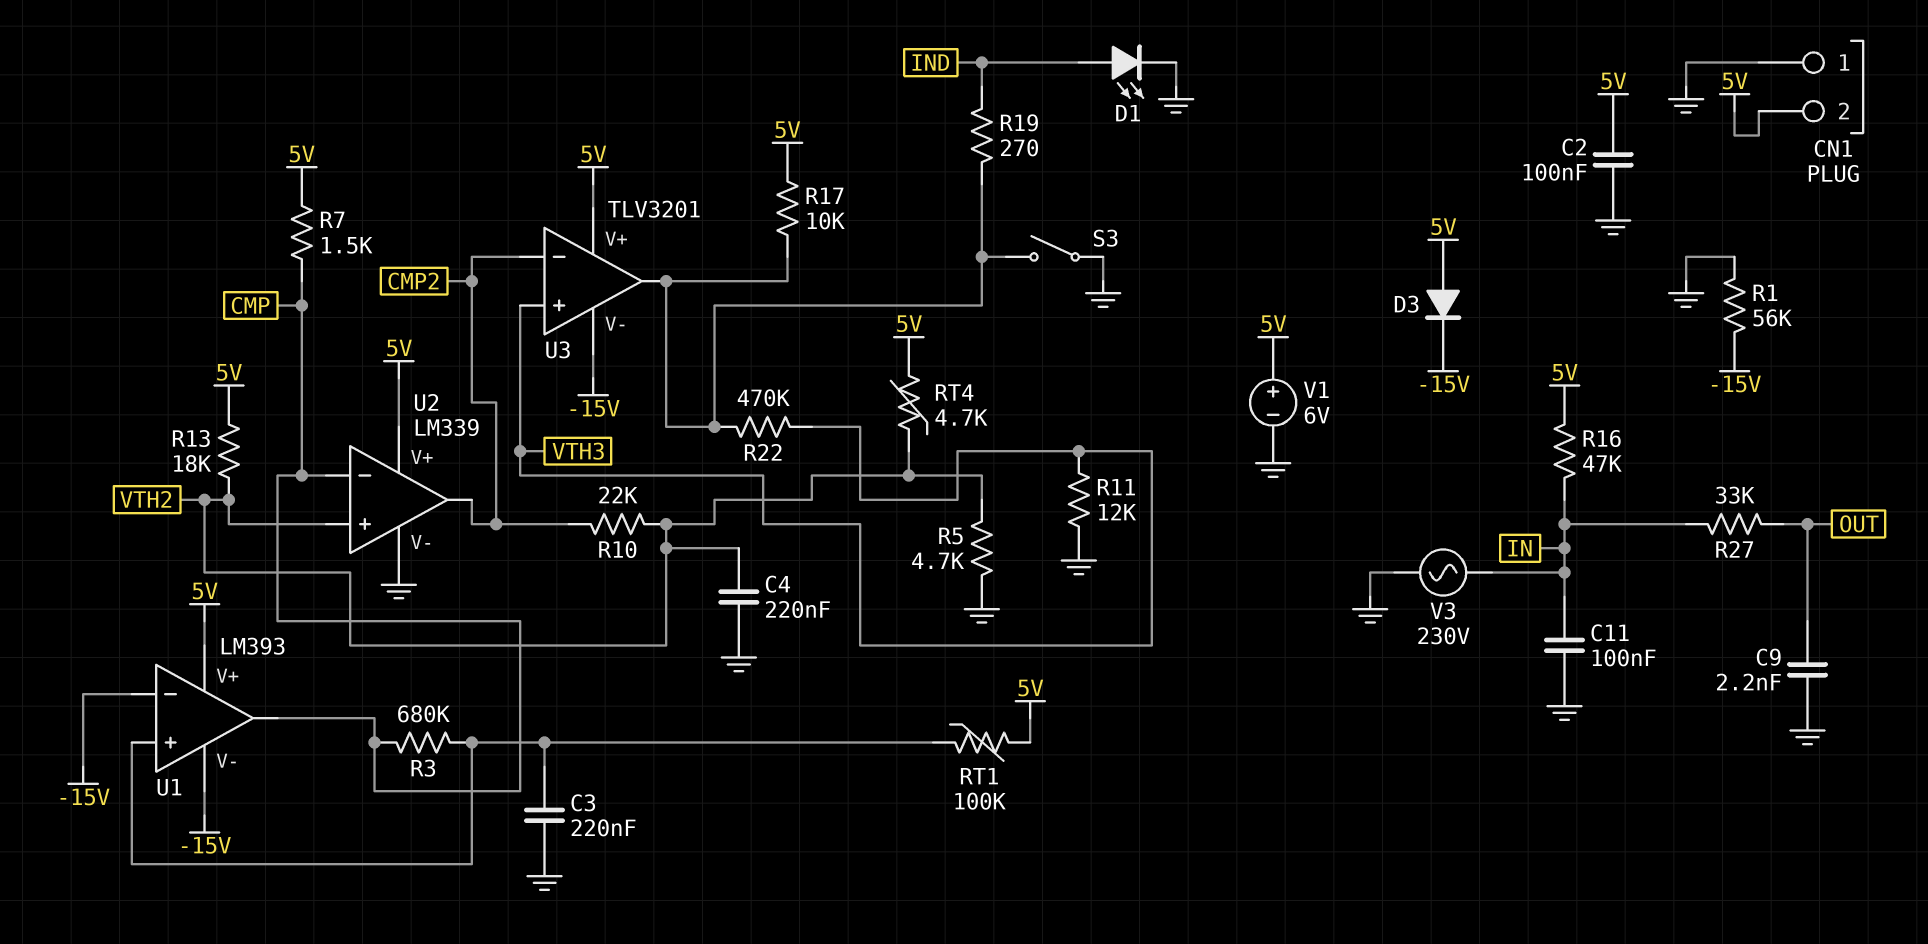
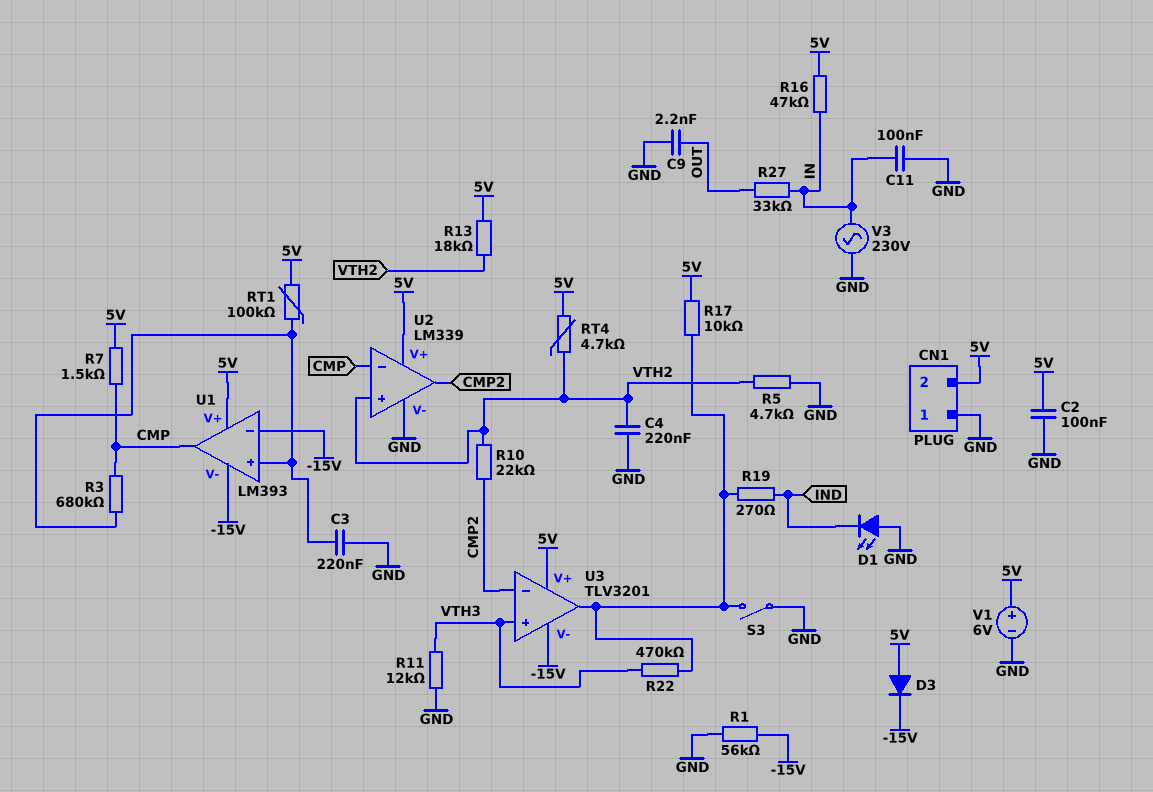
D1: LED (A IND, K GND) -> LED (A GND, K IND)

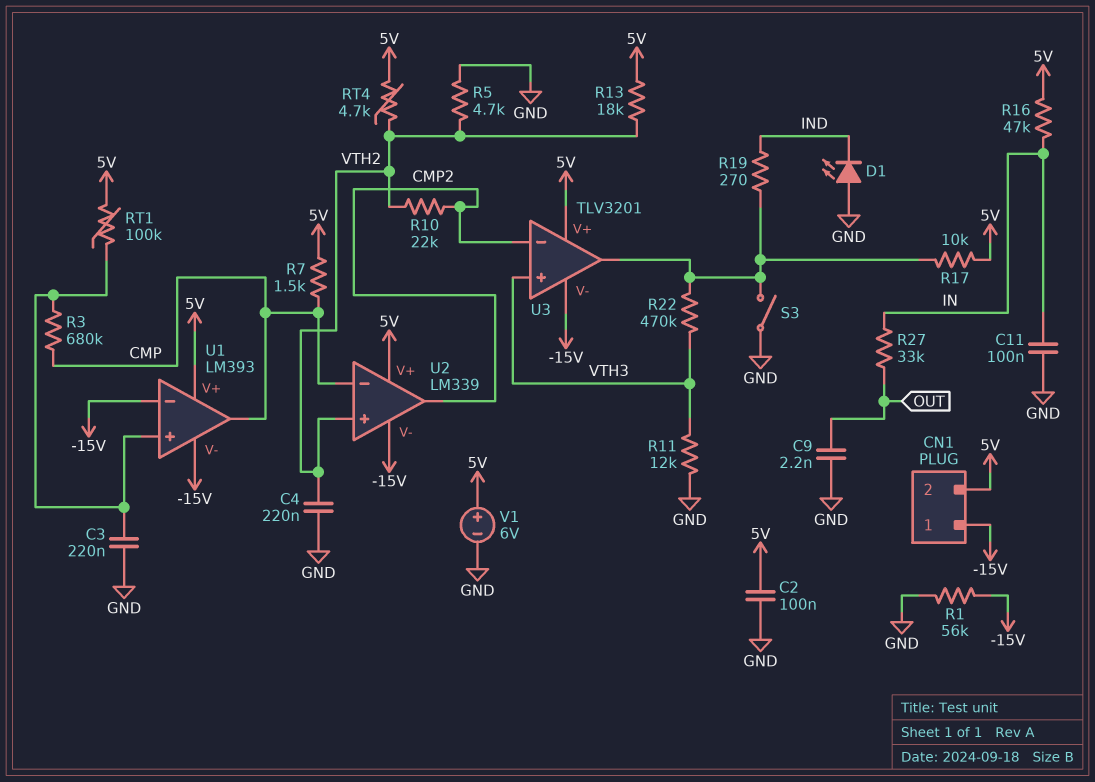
CN1 pin 1: GND -> -15V
D3: diode (A 5V, K -15V) -> none
U2 pin V-: GND -> -15V
V3: AC 230V (GND, IN) -> none

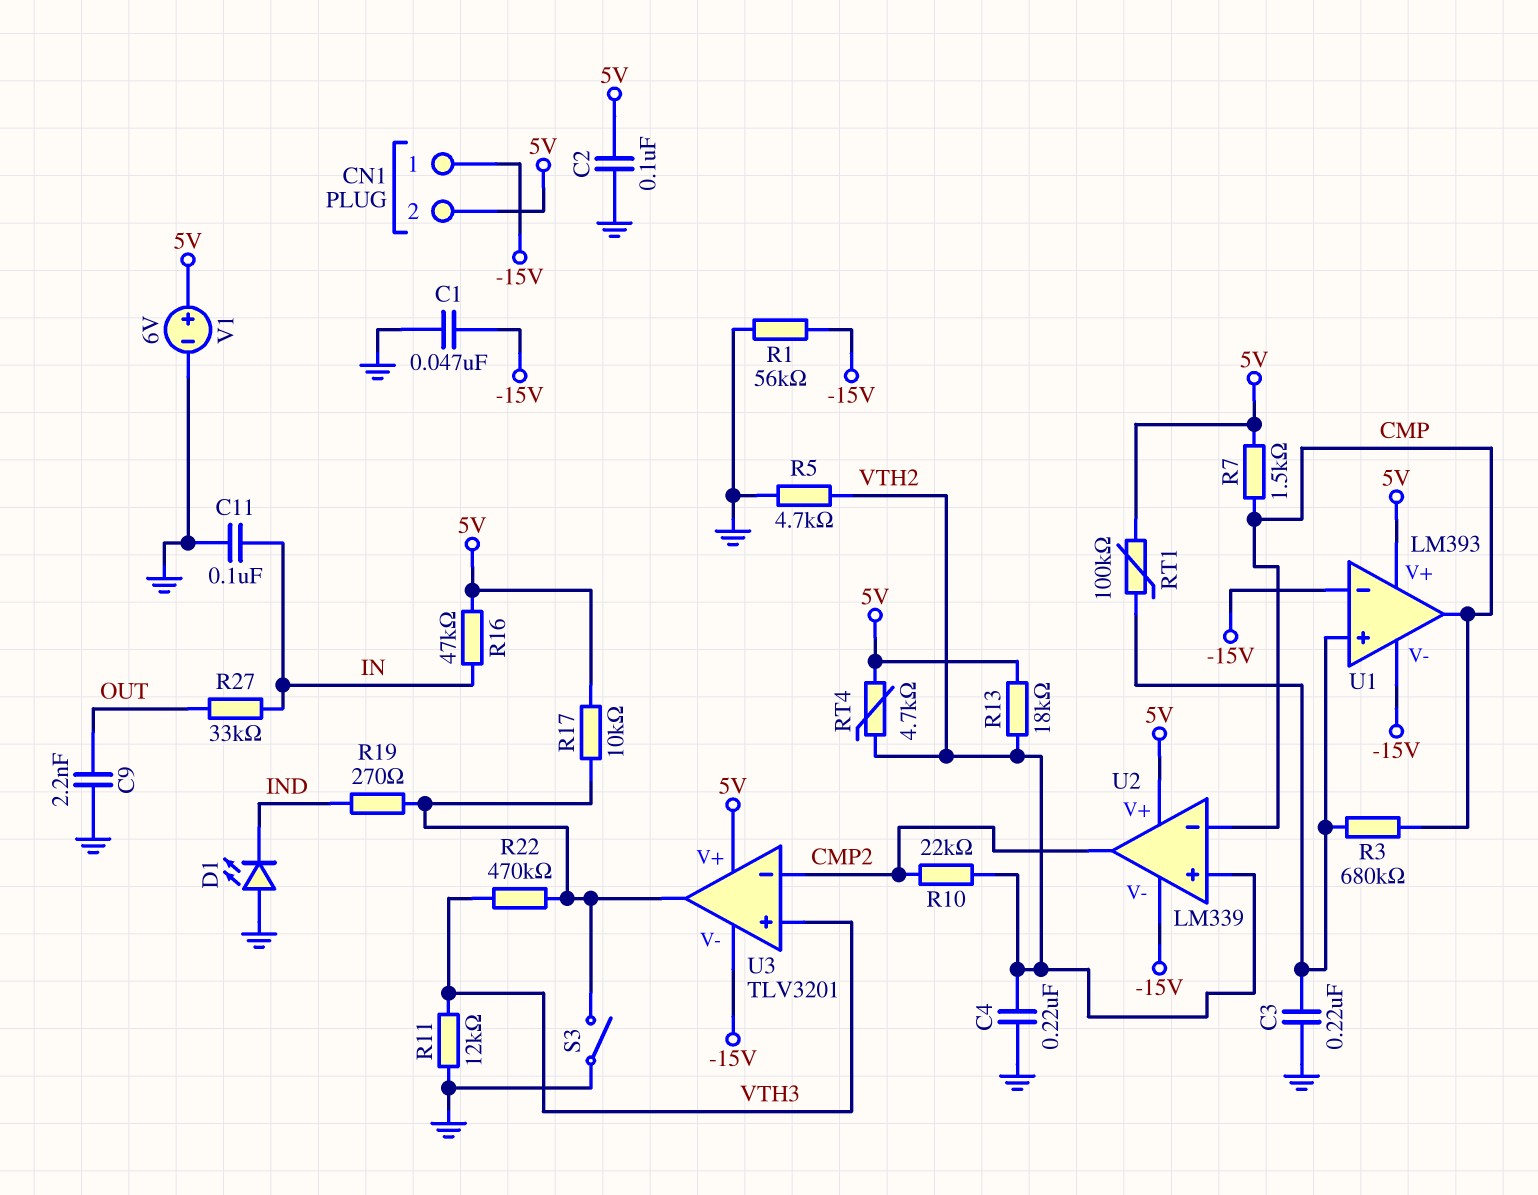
C1: none -> 47nF (-15V, GND)

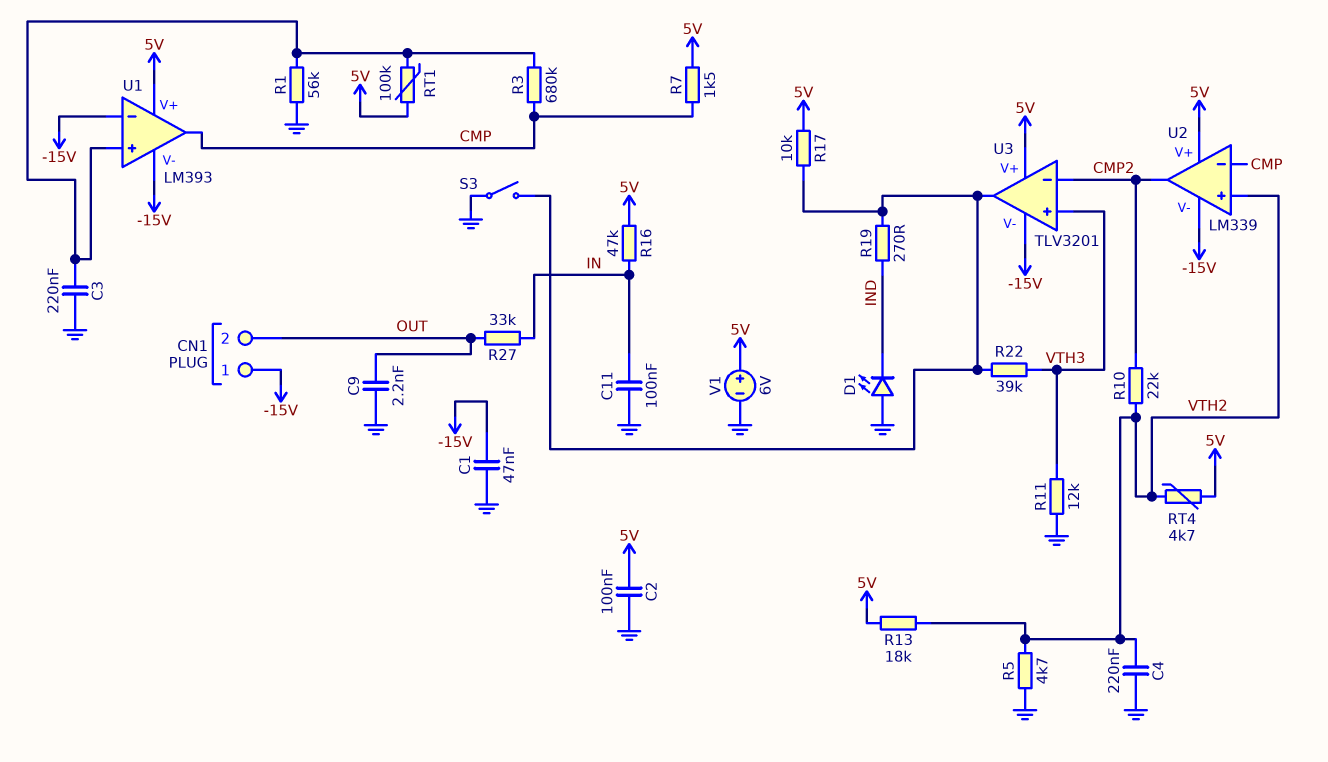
CN1 pin 2: 5V -> OUT
R1: 56k (-15V, GND) -> 56k (GND, U1/in+)
R22: 470k (U3/out, VTH3) -> 39k (U3/out, VTH3)

